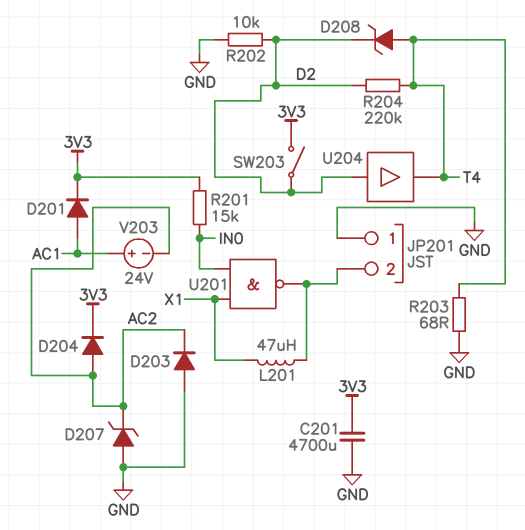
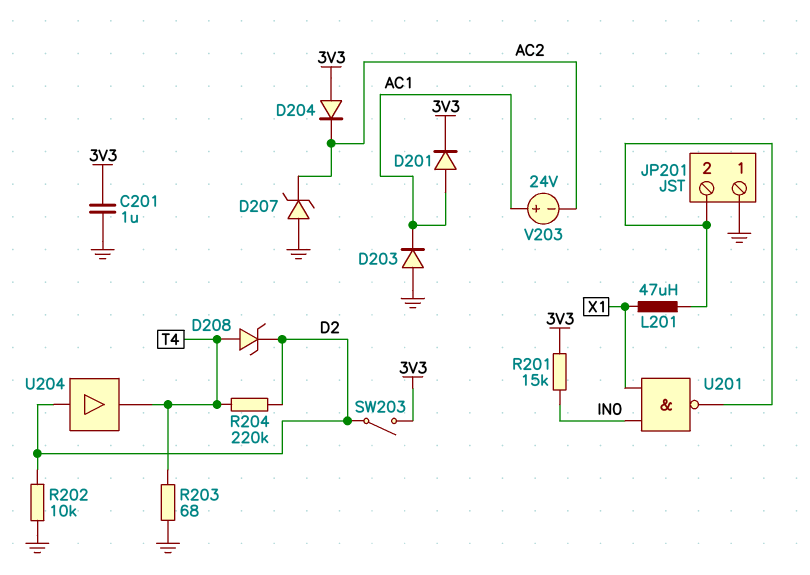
C201: 4700uF (3V3, GND) -> 1uF (3V3, GND)
D203: diode (A GND, K AC2) -> diode (A GND, K AC1)
D204: diode (A AC2, K 3V3) -> diode (A 3V3, K AC2)

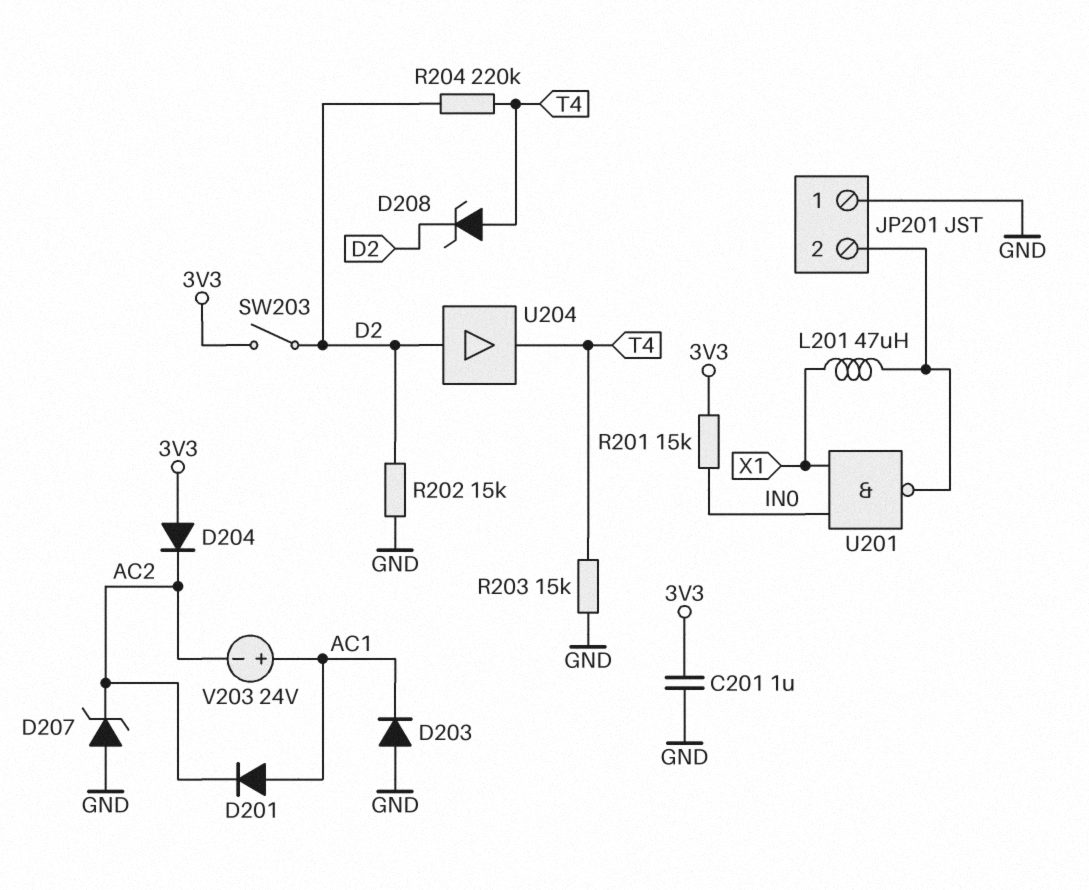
D201: diode (A AC1, K 3V3) -> diode (A AC1, K AC2)
R202: 10k (D2, GND) -> 15k (D2, GND)
R203: 68 (GND, T4) -> 15k (GND, T4)

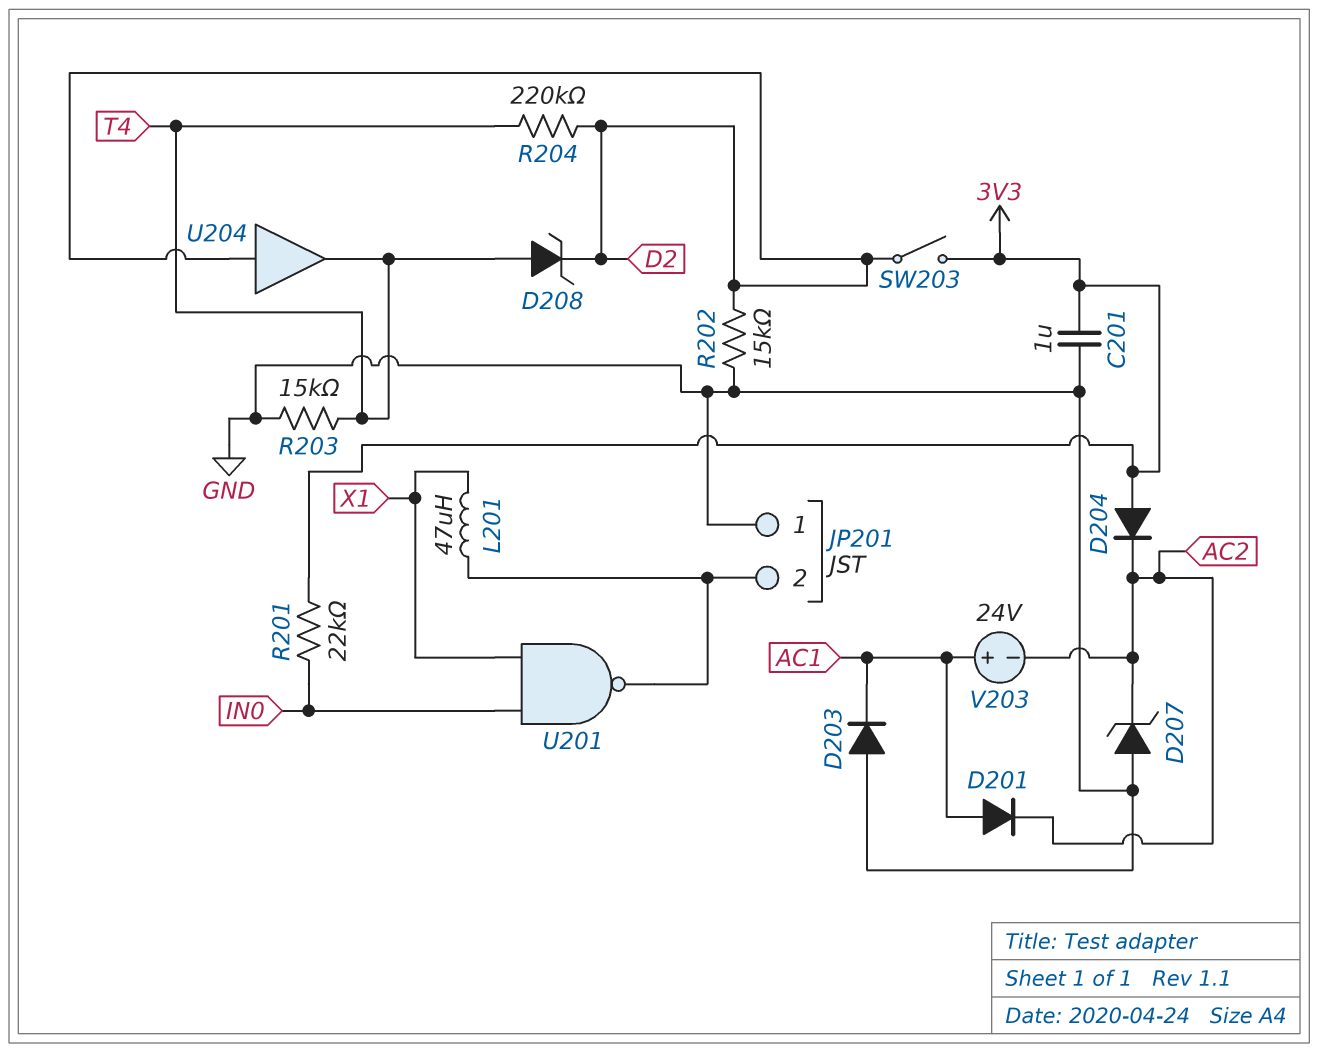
R201: 15k (3V3, IN0) -> 22k (3V3, IN0)

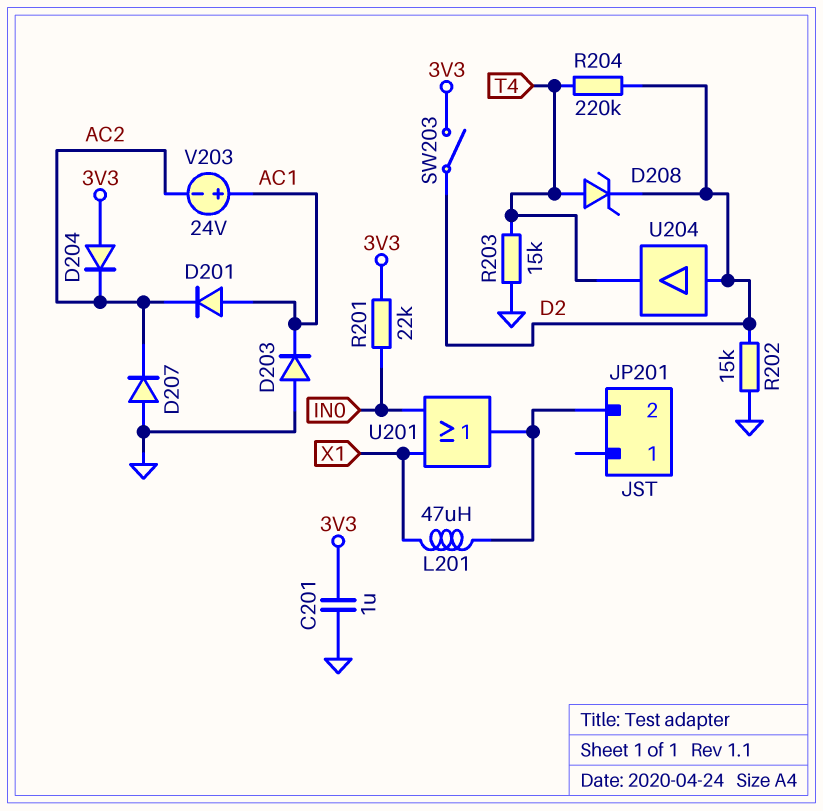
D207: zener (A GND, K AC2) -> diode (A GND, K AC2)
JP201 pin 1: GND -> none
U201: NAND (in IN0, in X1, out JP201/2) -> OR (in IN0, in X1, out JP201/2)

